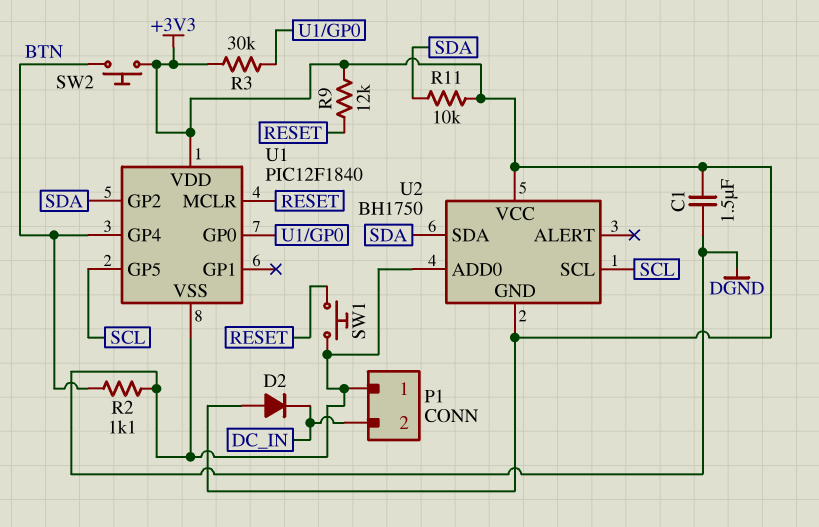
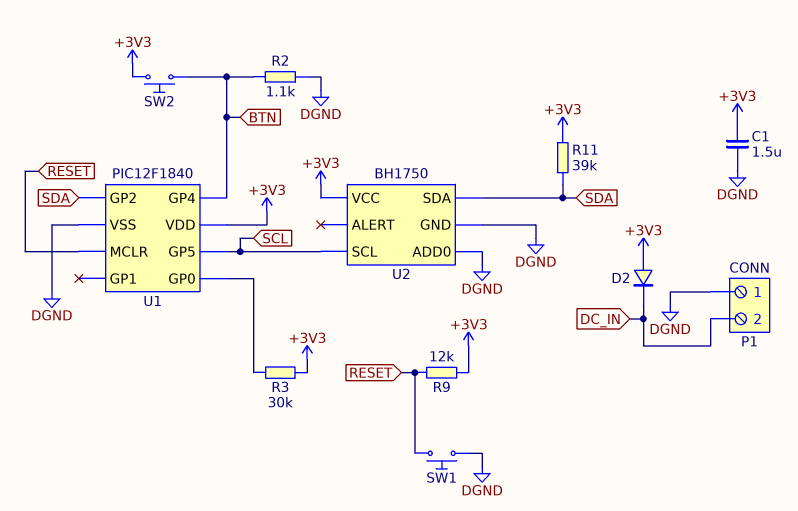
R11: 10k (+3V3, SDA) -> 39k (+3V3, SDA)
U2 pin GND: +3V3 -> DGND

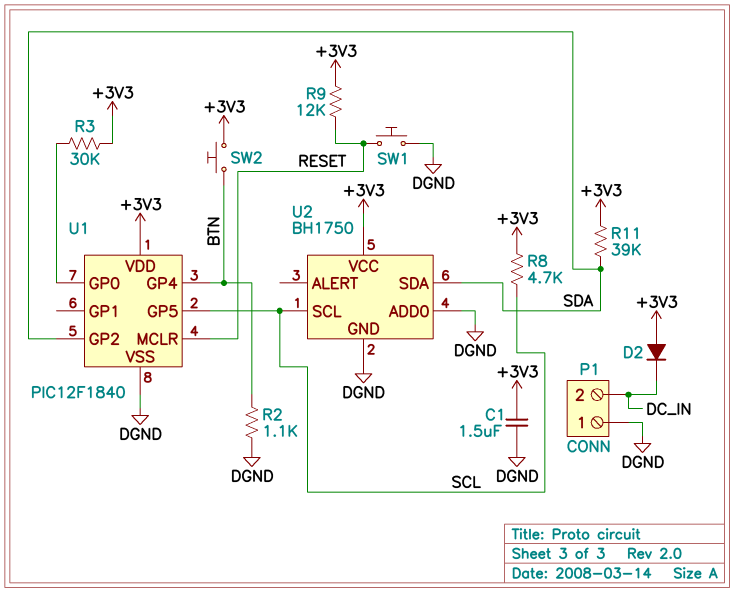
R8: none -> 4.7k (+3V3, SCL)

